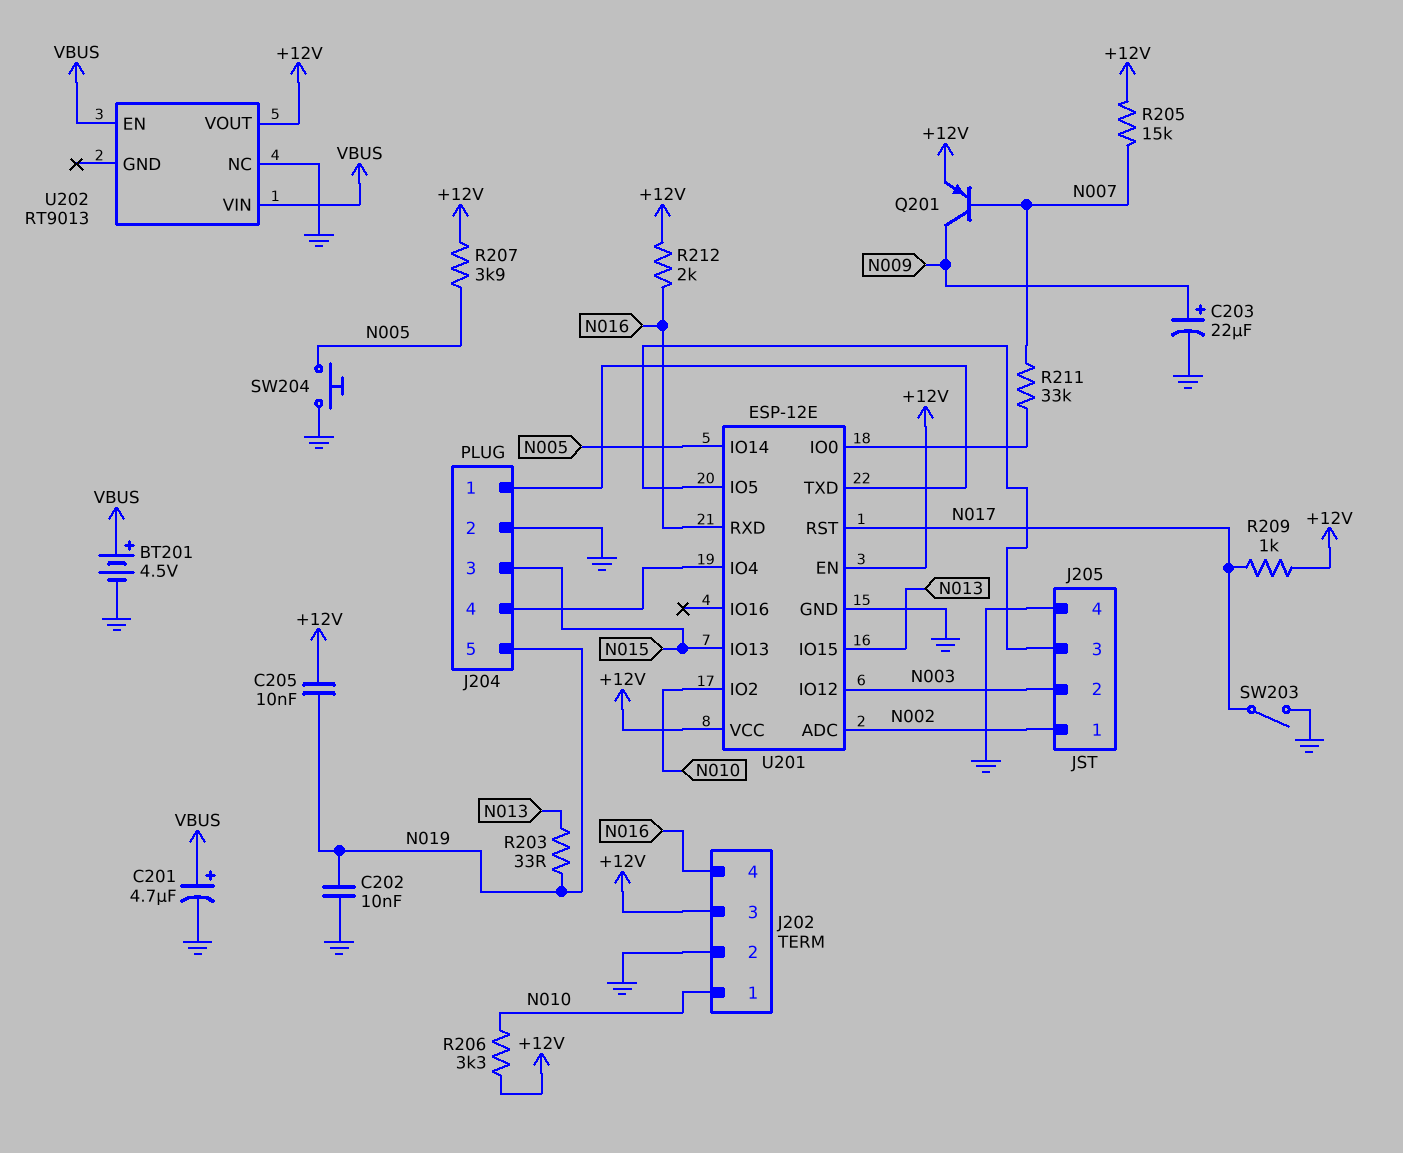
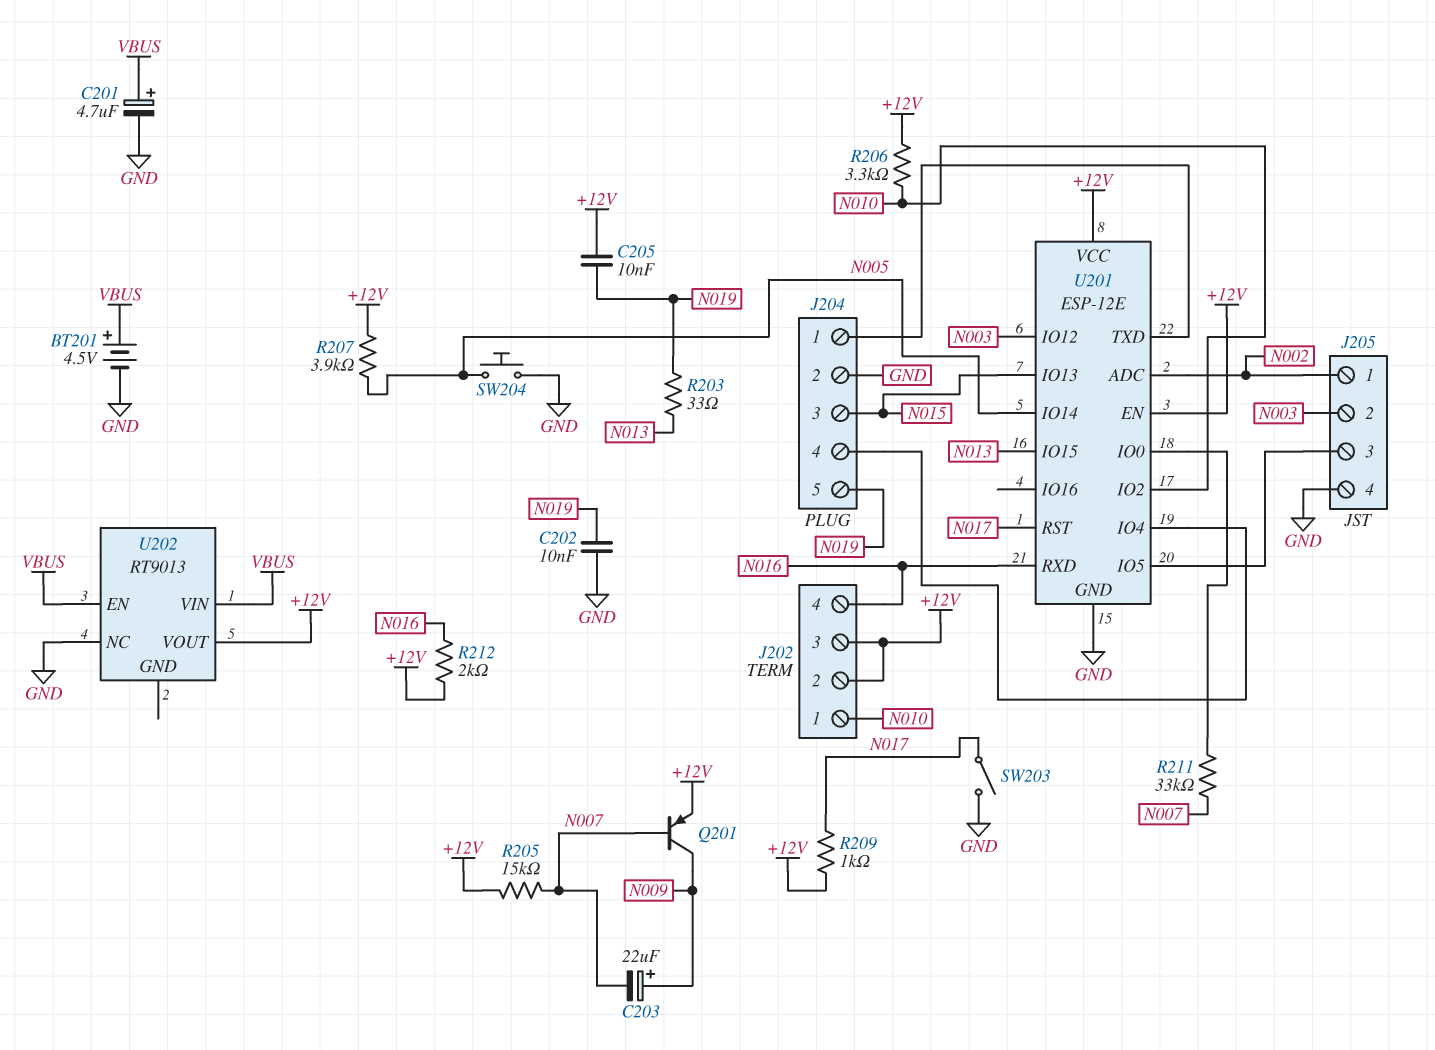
C203: 22uF (plus N009, minus GND) -> 22uF (plus N009, minus N007)
J202 pin 2: GND -> +12V

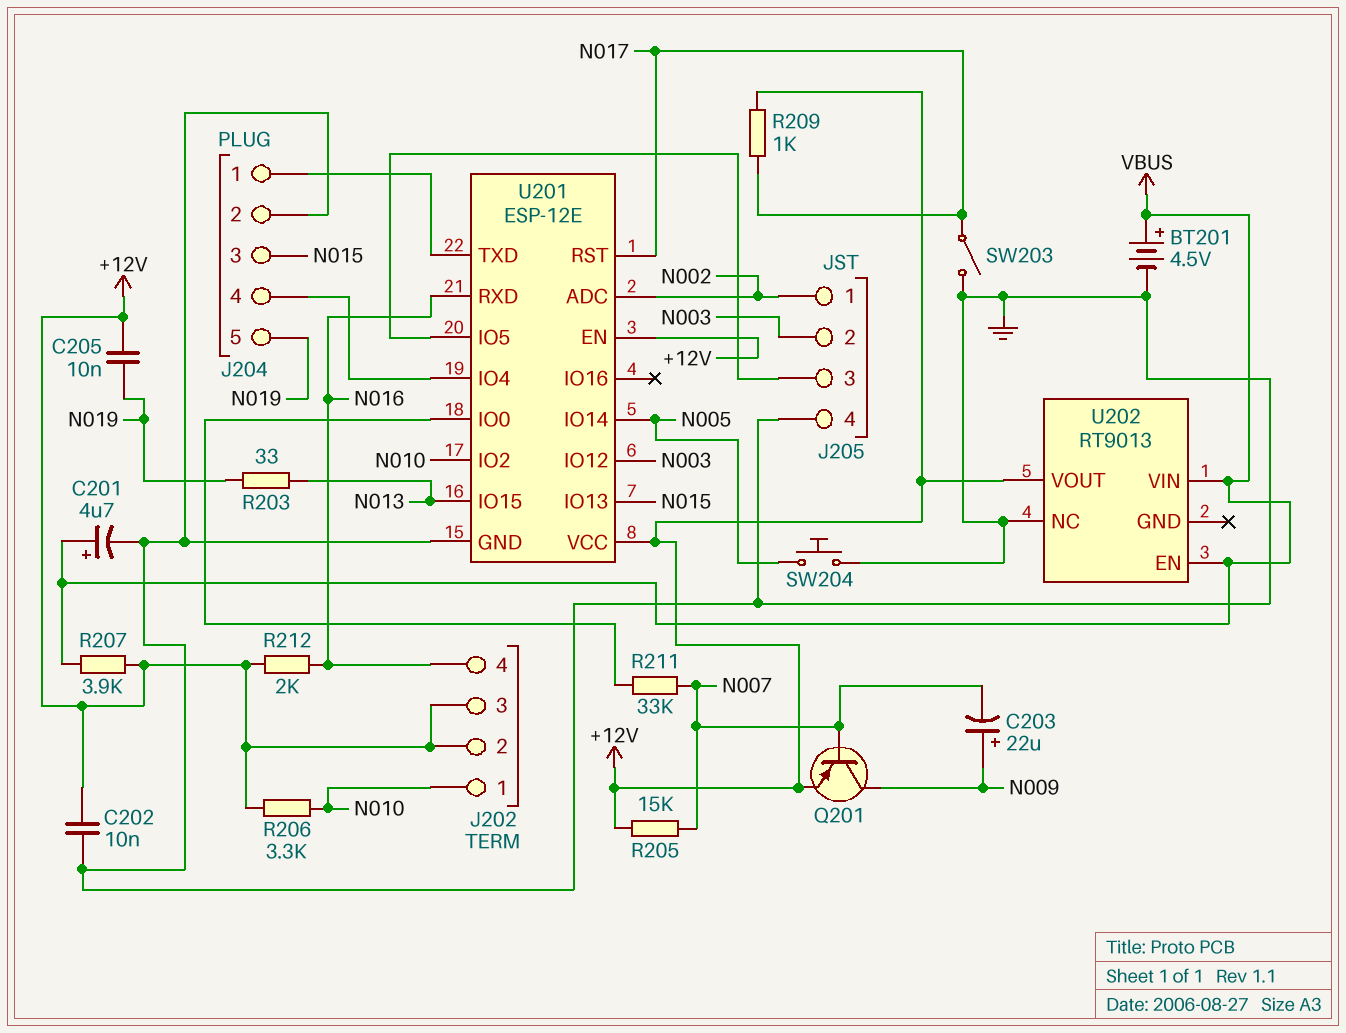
C202: 10nF (GND, N019) -> 10nF (+12V, GND)
R207: 3.9k (+12V, N005) -> 3.9k (+12V, VBUS)

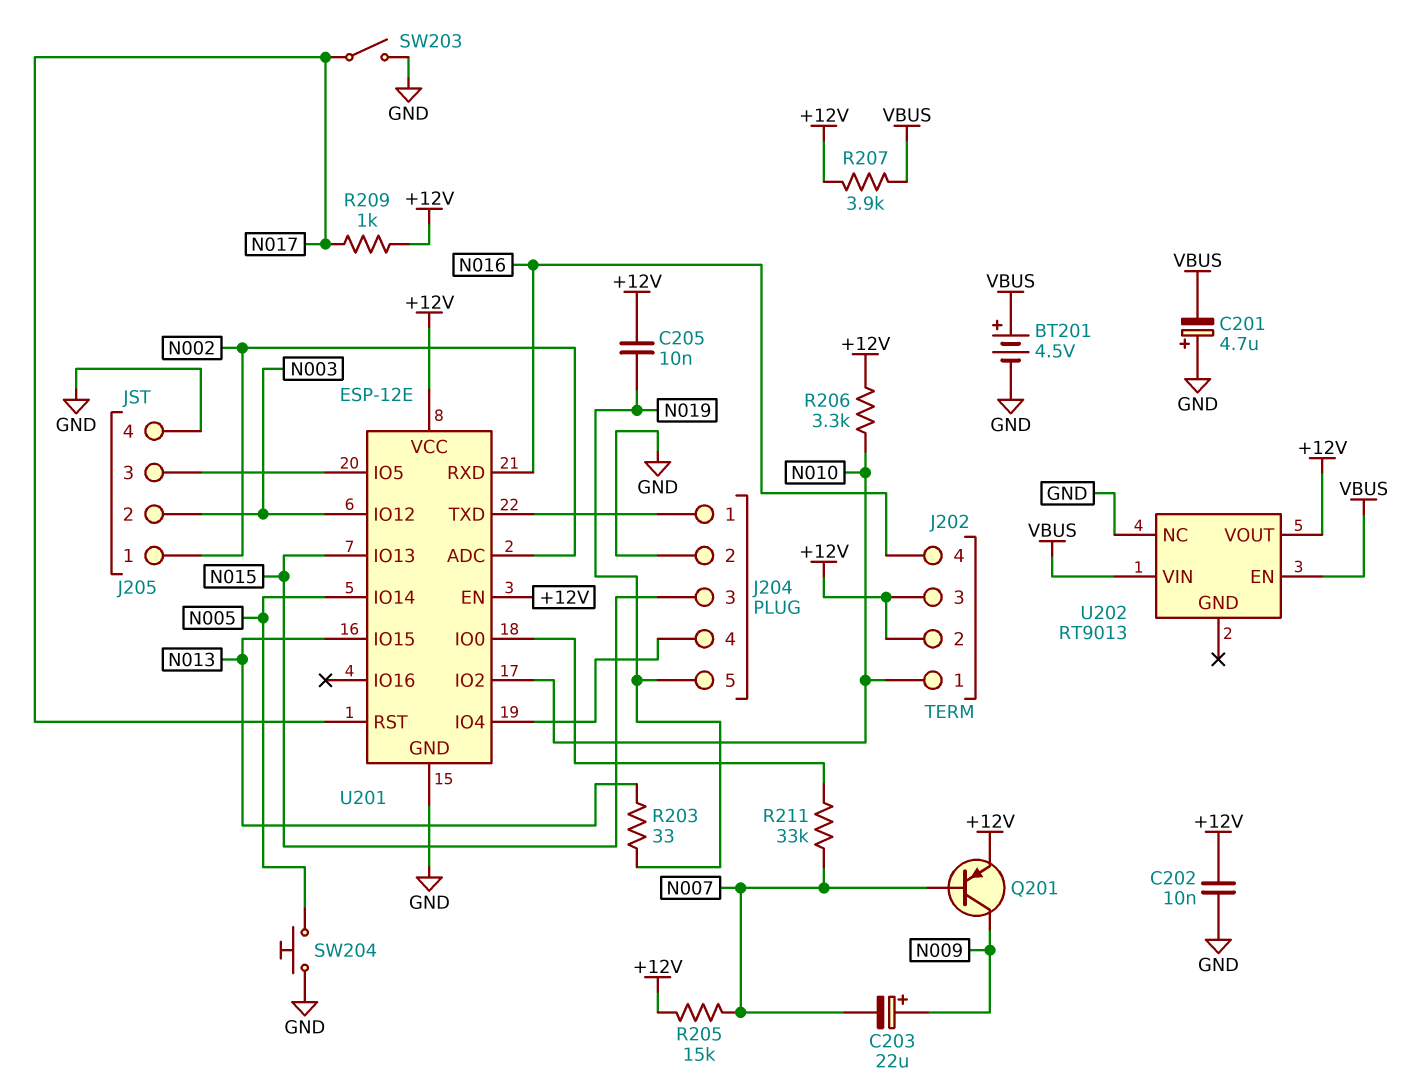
C201: 4.7uF (plus VBUS, minus GND) -> 4.7uF (plus GND, minus VBUS)
R212: 2k (+12V, N016) -> none

